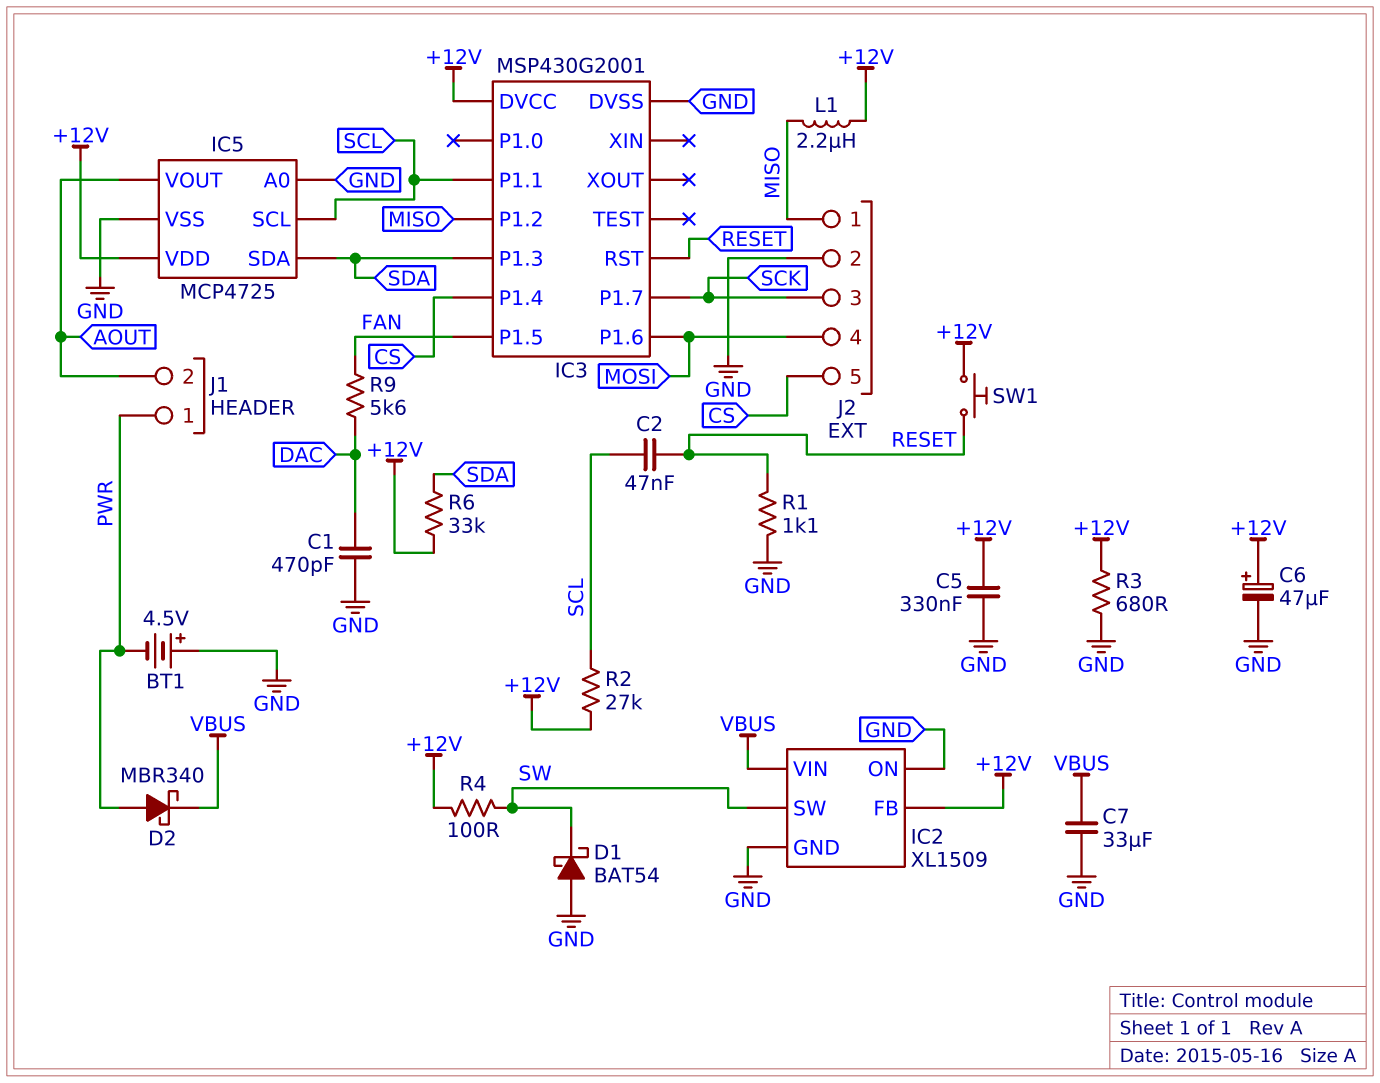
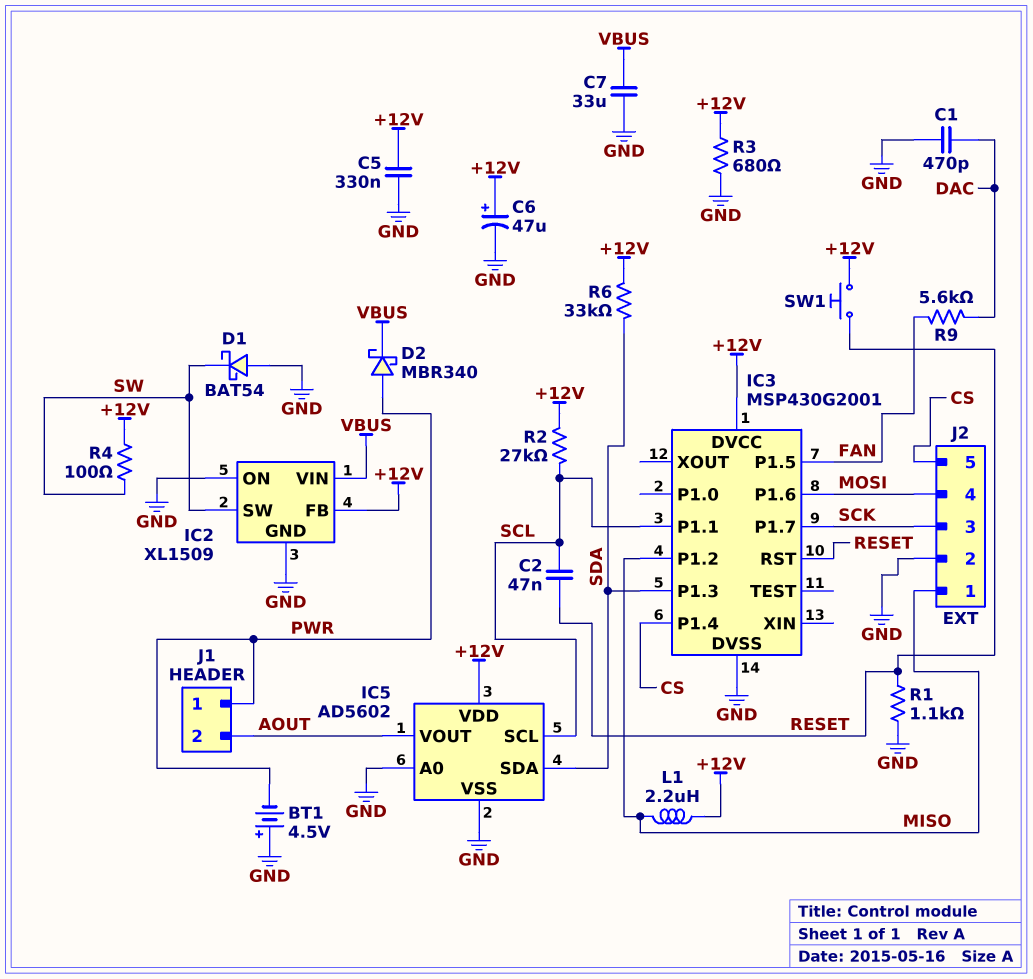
IC5: MCP4725 -> AD5602

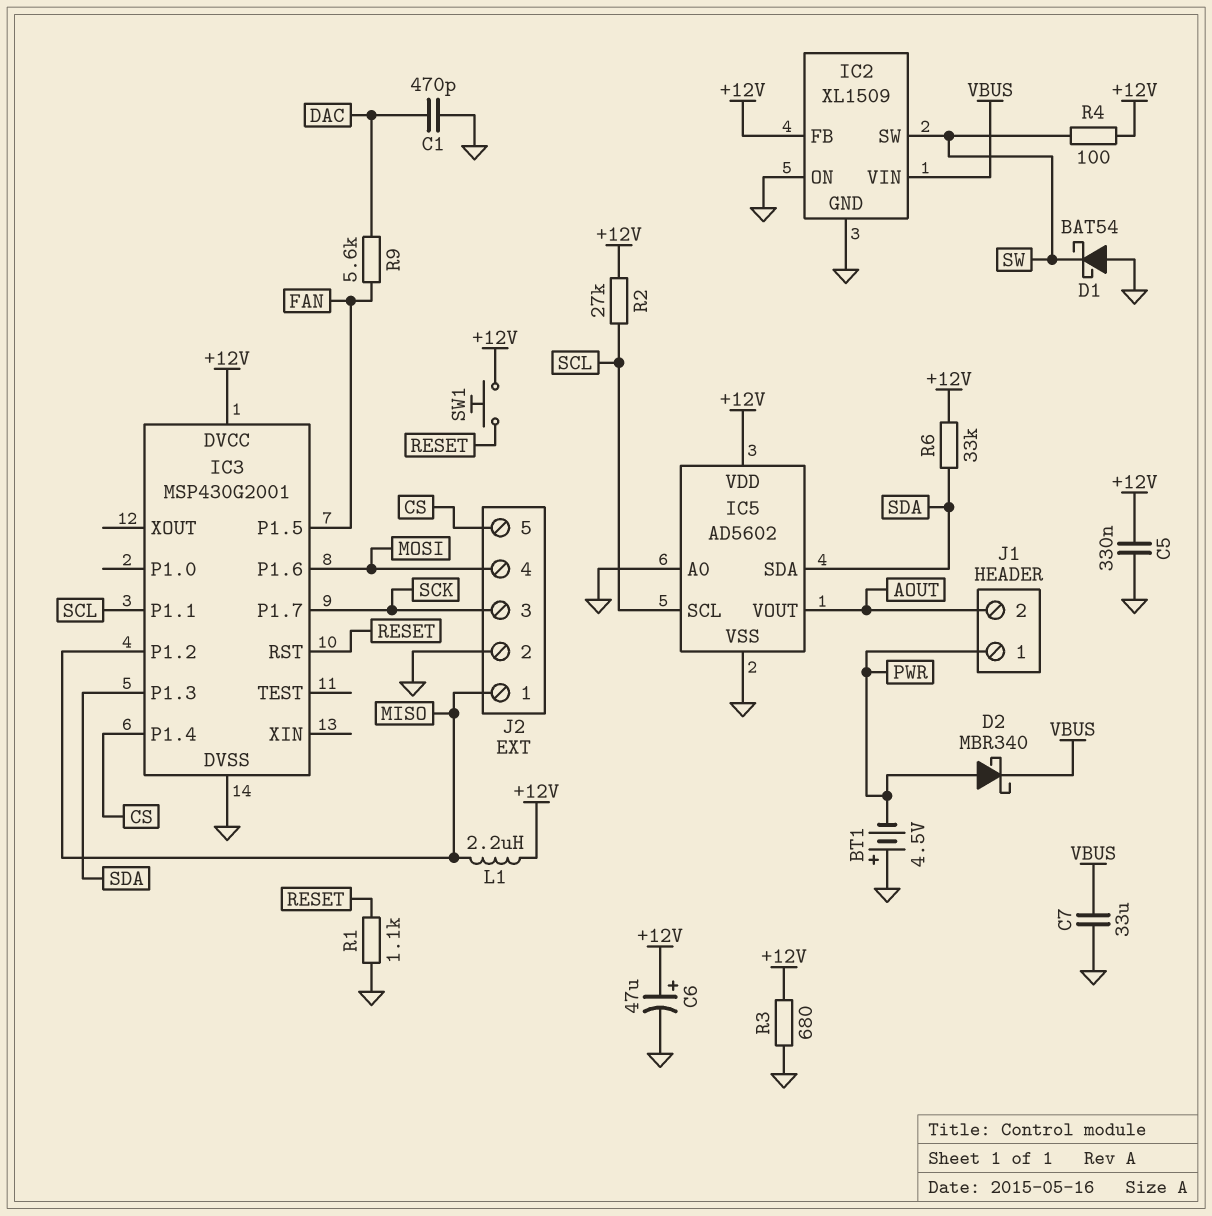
C2: 47nF (RESET, SCL) -> none

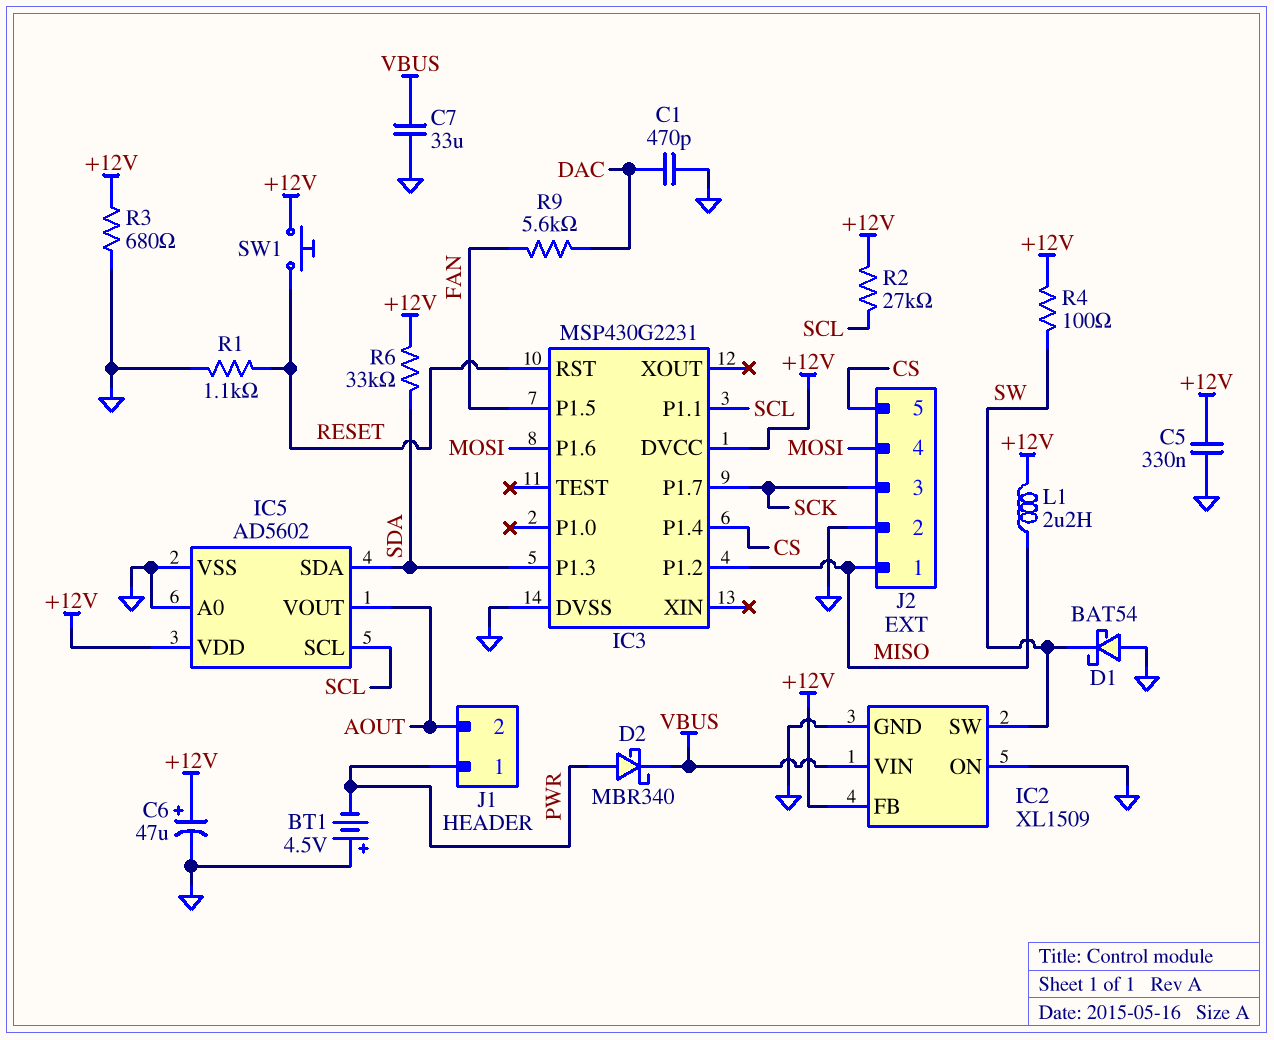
IC3: MSP430G2001 -> MSP430G2231

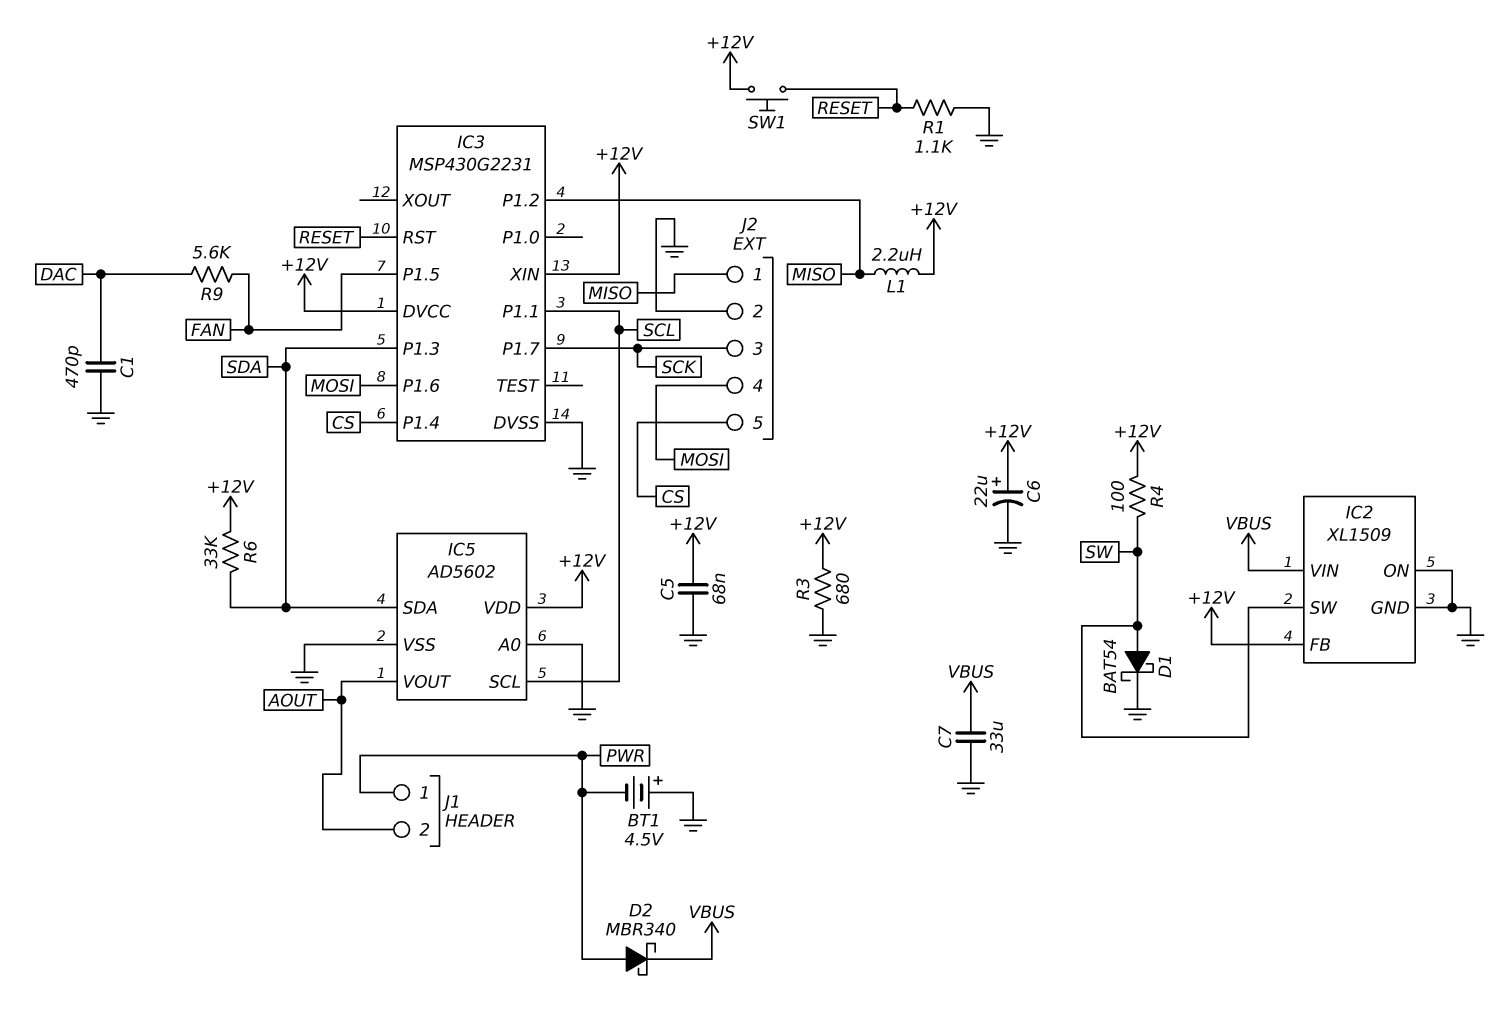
C5: 330nF (+12V, GND) -> 68nF (+12V, GND)
C6: 47uF (plus +12V, minus GND) -> 22uF (plus +12V, minus GND)
D1: schottky BAT54 (A GND, K SW) -> schottky BAT54 (A SW, K GND)
IC3 pin XIN: none -> +12V
R2: 27k (+12V, SCL) -> none

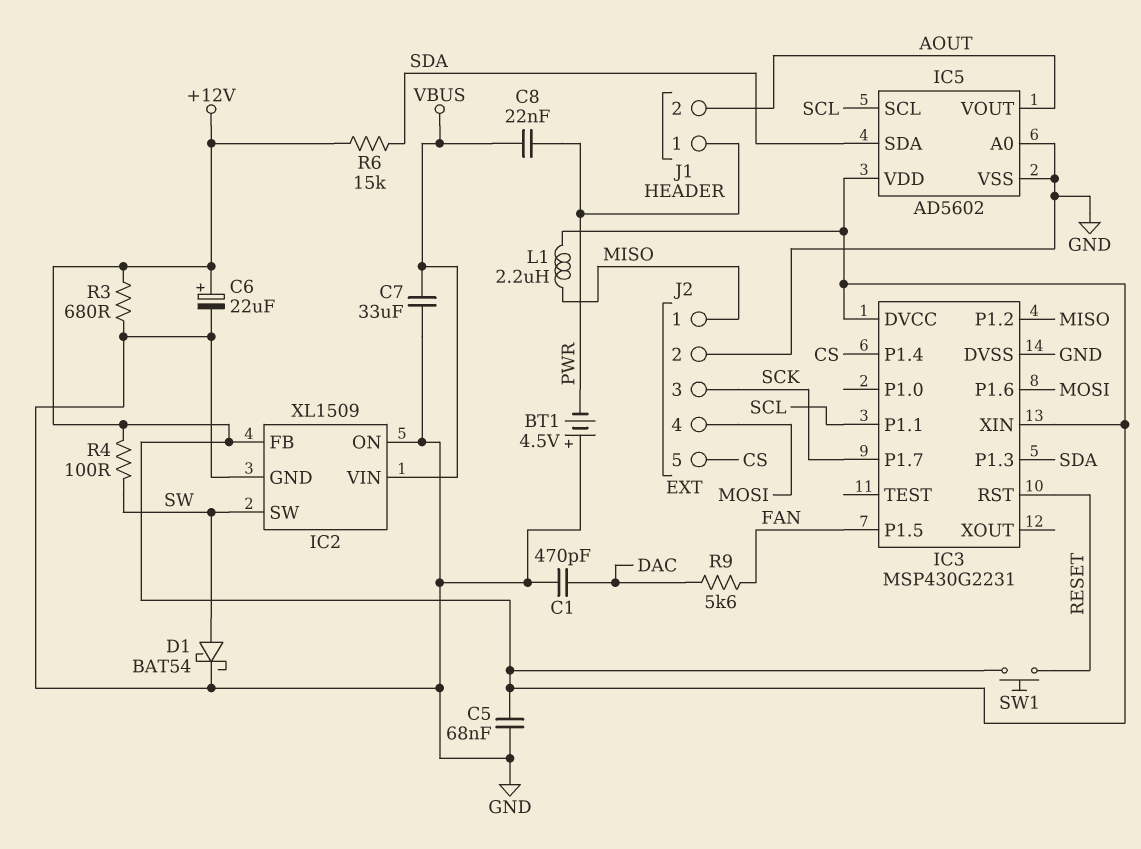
C8: none -> 22nF (PWR, VBUS)
D2: schottky MBR340 (A PWR, K VBUS) -> none
R1: 1.1k (GND, RESET) -> none
R6: 33k (+12V, SDA) -> 15k (+12V, SDA)

